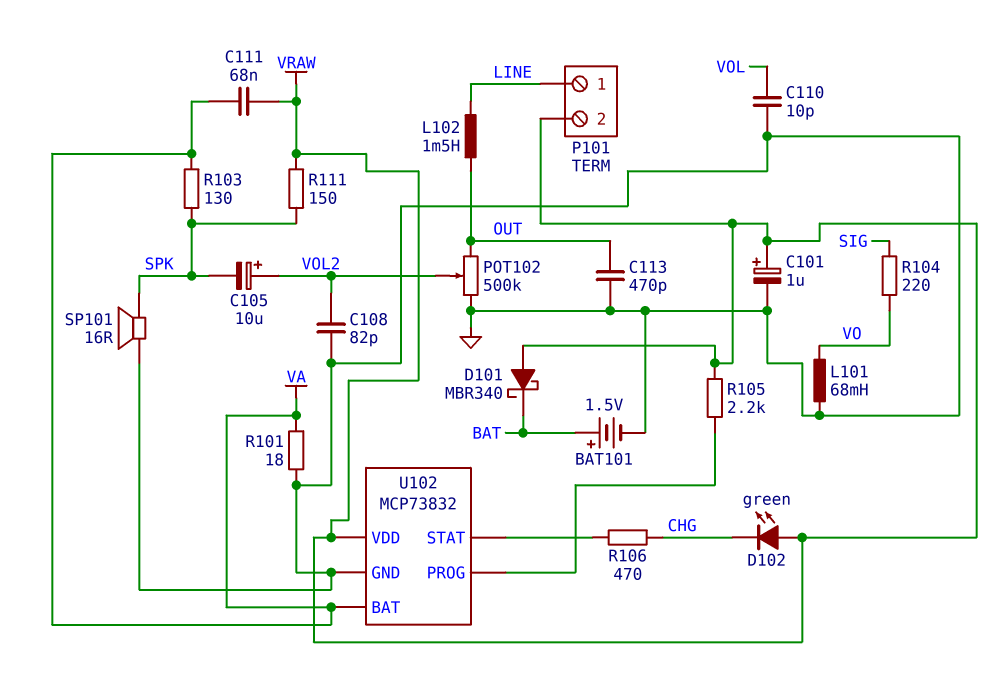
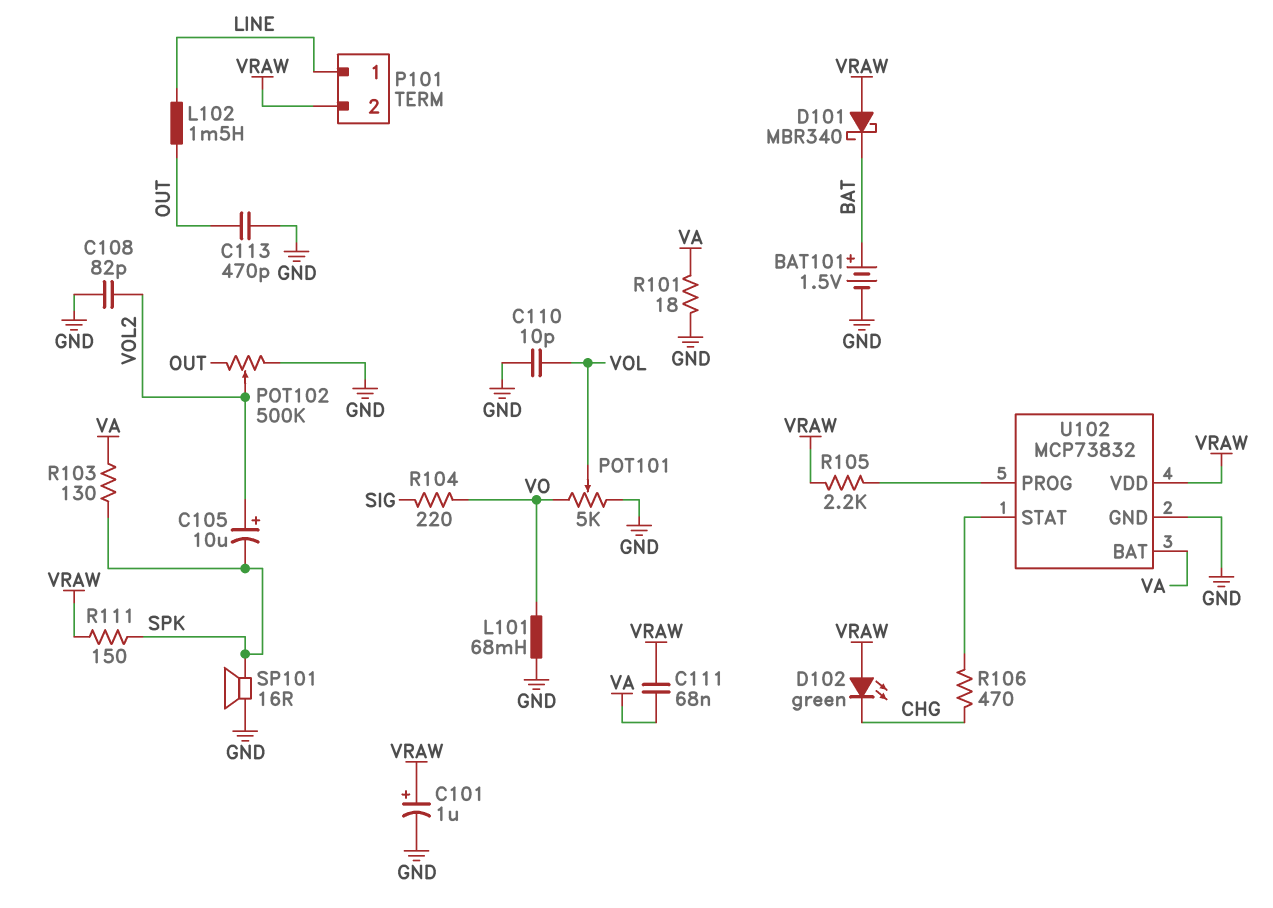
POT101: none -> 5k (GND, VO, wiper VOL)

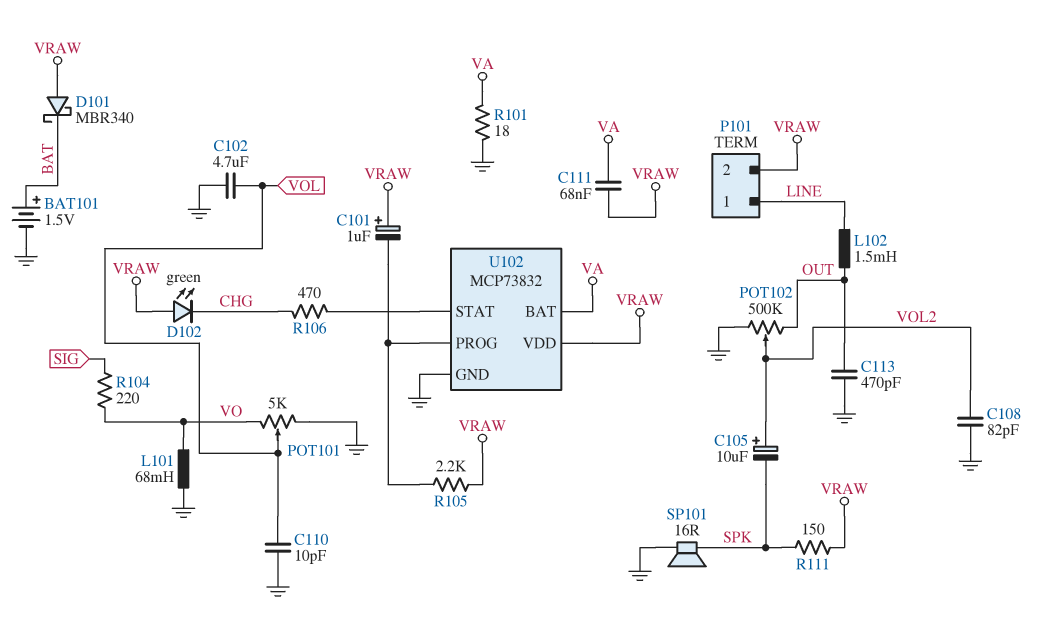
C101: 1uF (plus VRAW, minus GND) -> 1uF (plus VRAW, minus U102/PROG)
C102: none -> 4.7uF (GND, VOL)
R103: 130 (SPK, VA) -> none

